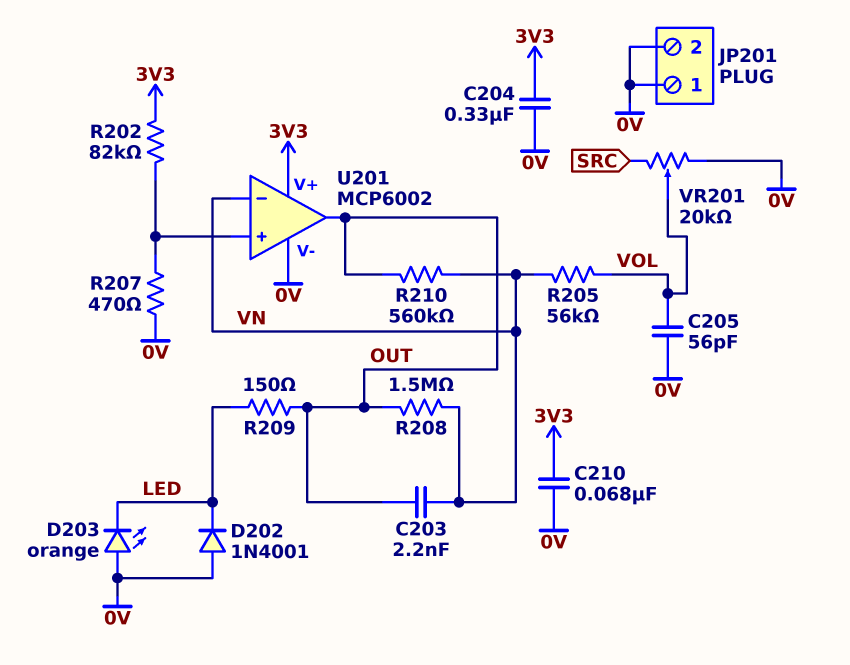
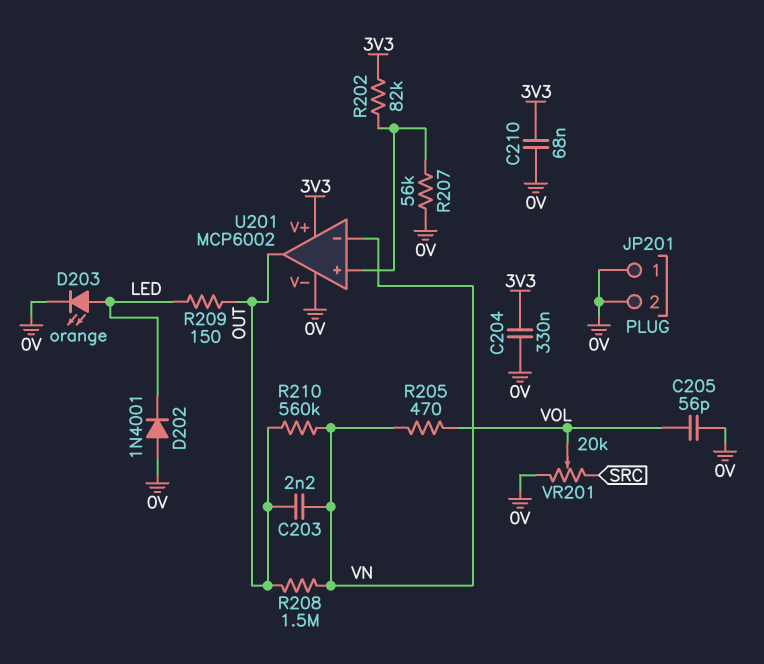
D203: LED orange (A 0V, K LED) -> LED orange (A LED, K 0V)
R205: 56k (VN, VOL) -> 470 (VN, VOL)
R207: 470 (0V, U201/in+) -> 56k (0V, U201/in+)

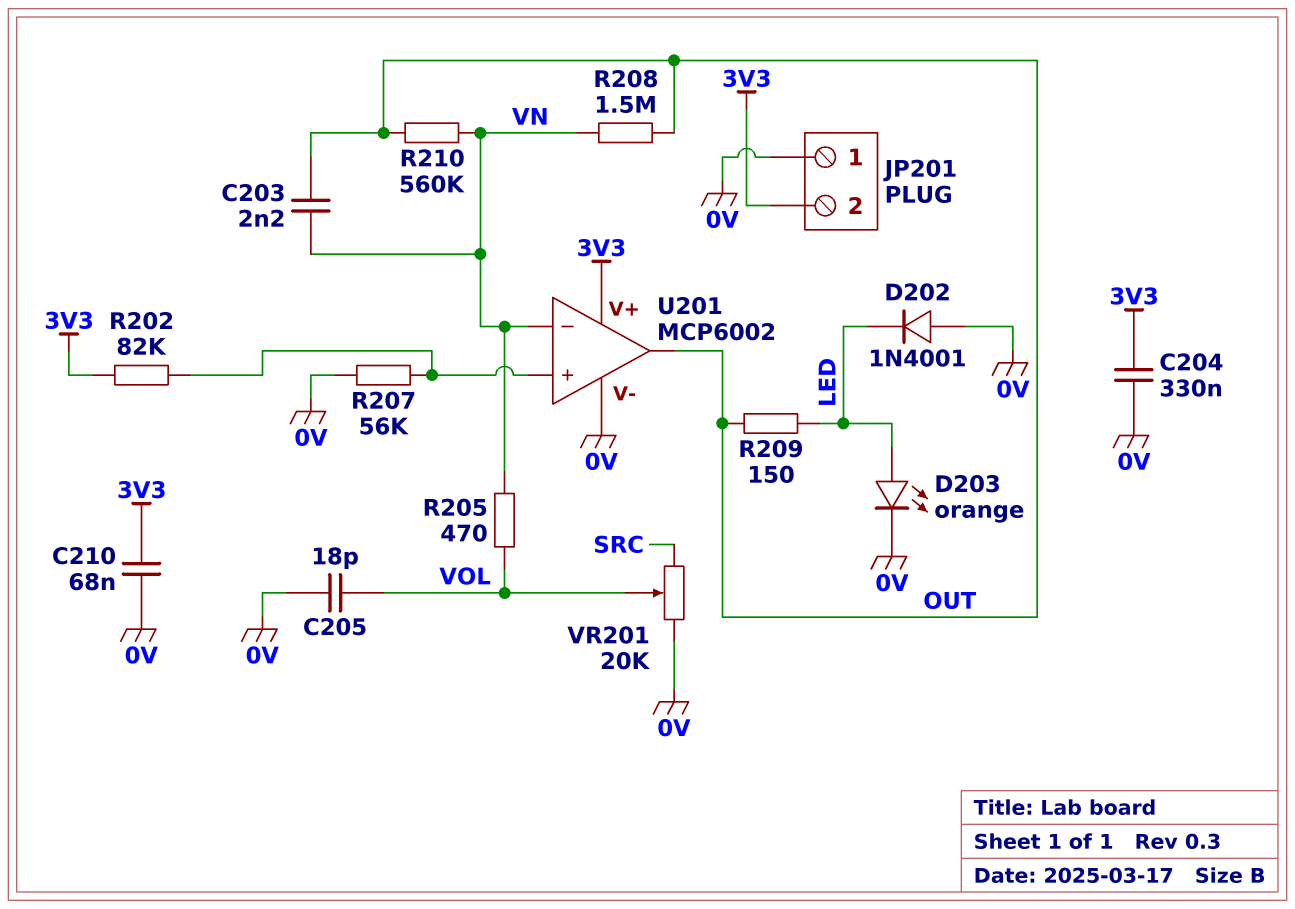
C205: 56pF (0V, VOL) -> 18pF (0V, VOL)
JP201 pin 2: 0V -> 3V3

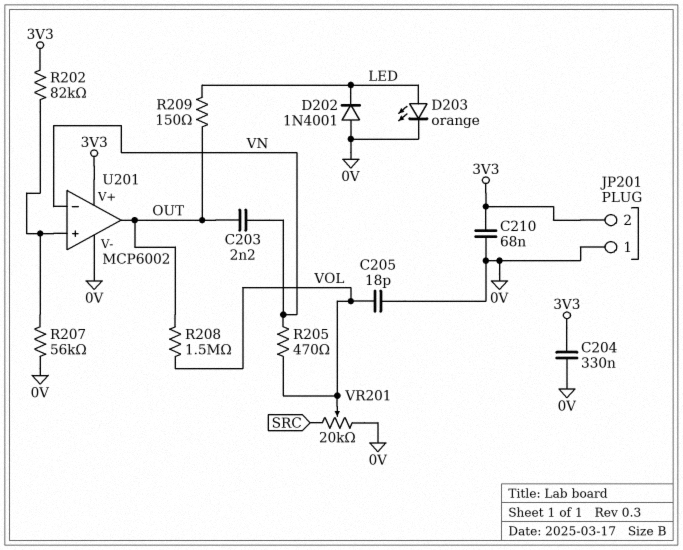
R208: 1.5M (OUT, VN) -> 1.5M (OUT, VOL)
R210: 560k (OUT, VN) -> none

